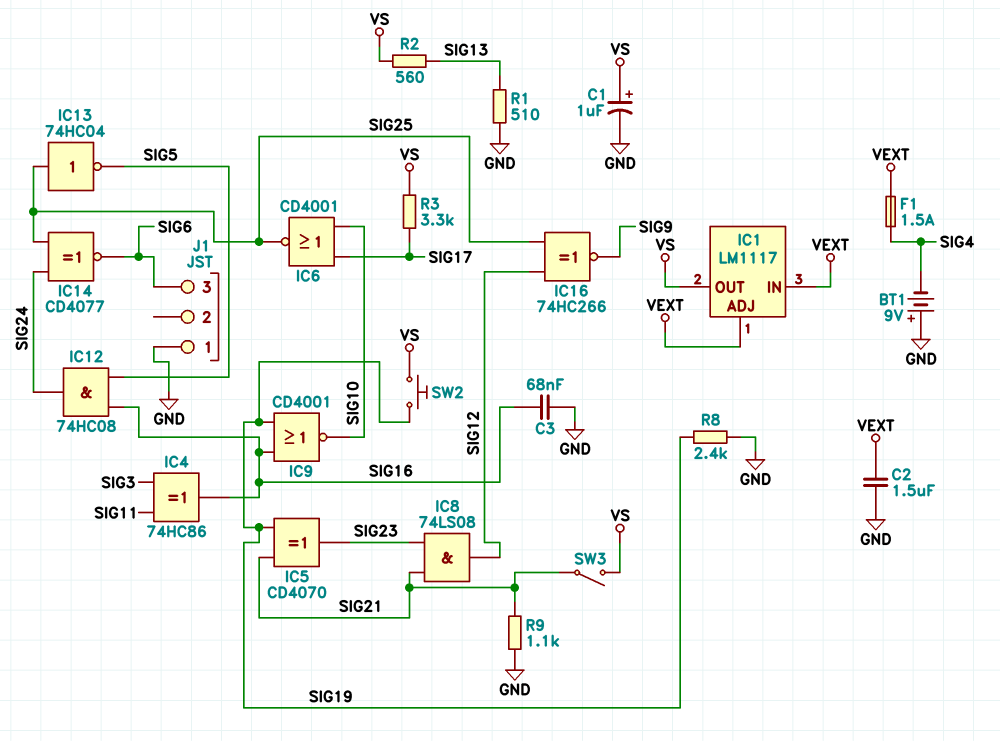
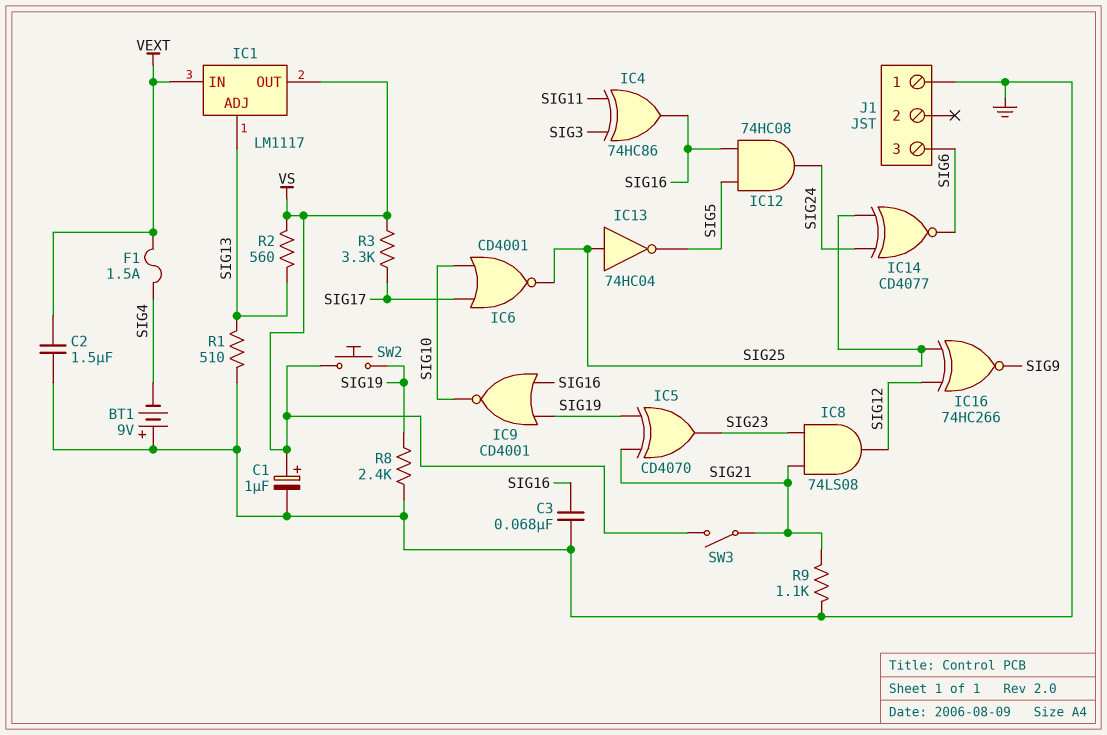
IC1 pin ADJ: VEXT -> SIG13

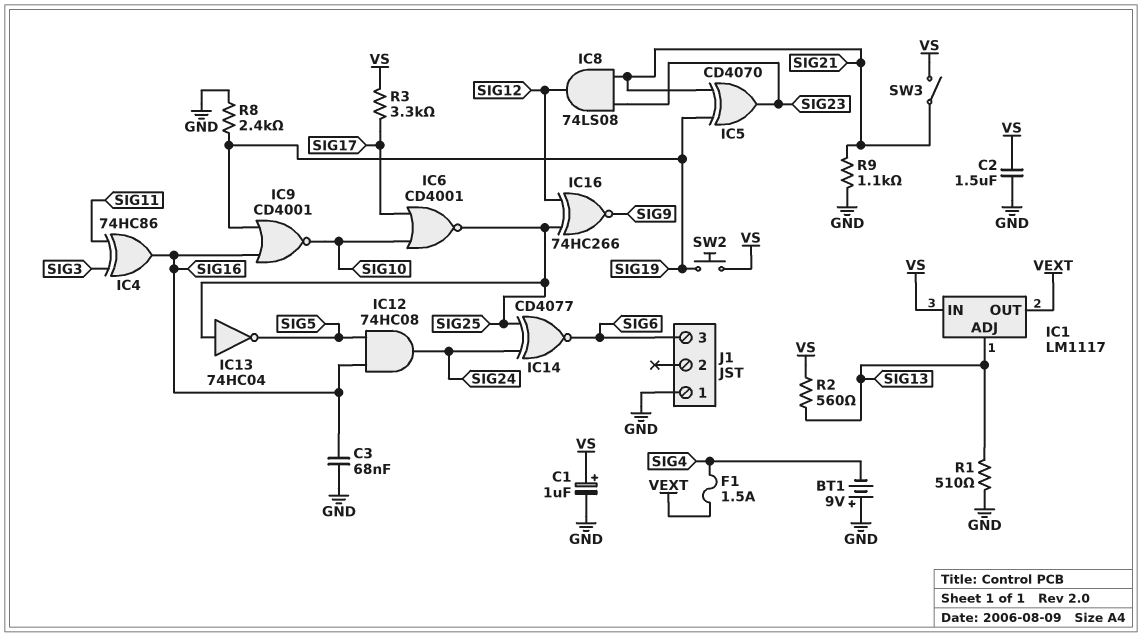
C2: 1.5uF (GND, VEXT) -> 1.5uF (GND, VS)
IC1 pin IN: VEXT -> VS
IC1 pin OUT: VS -> VEXT

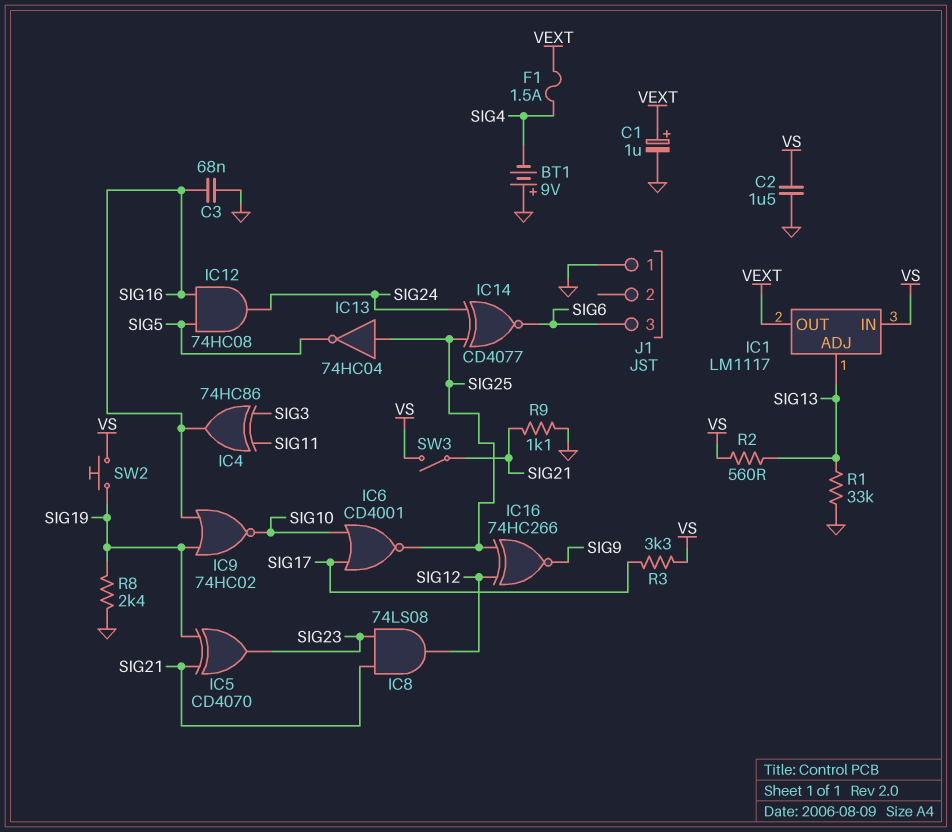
C1: 1uF (plus VS, minus GND) -> 1uF (plus VEXT, minus GND)
IC9: NOR CD4001 (in SIG16, in SIG19, out SIG10) -> NOR 74HC02 (in SIG16, in SIG19, out SIG10)
R1: 510 (GND, SIG13) -> 33k (GND, SIG13)

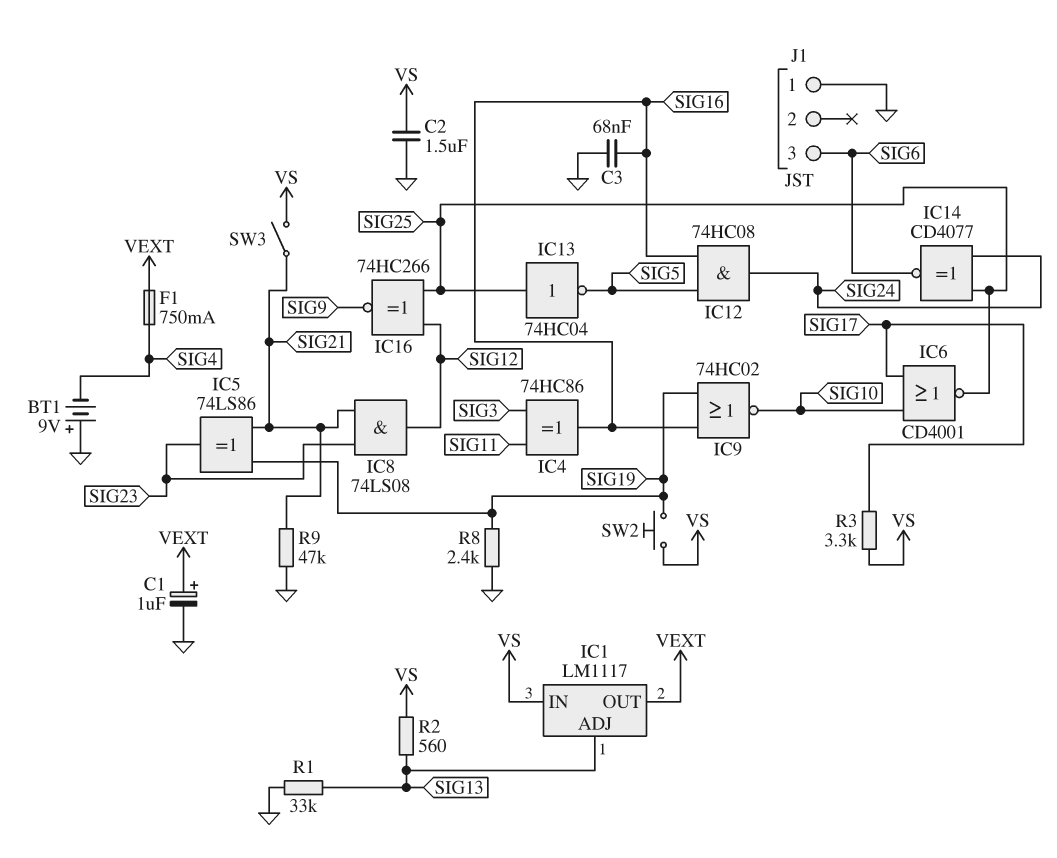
F1: 1.5A (SIG4, VEXT) -> 750mA (SIG4, VEXT)
IC5: XOR CD4070 (in SIG19, in SIG21, out SIG23) -> XOR 74LS86 (in SIG19, in SIG21, out SIG23)
R9: 1.1k (GND, SIG21) -> 47k (GND, SIG21)

